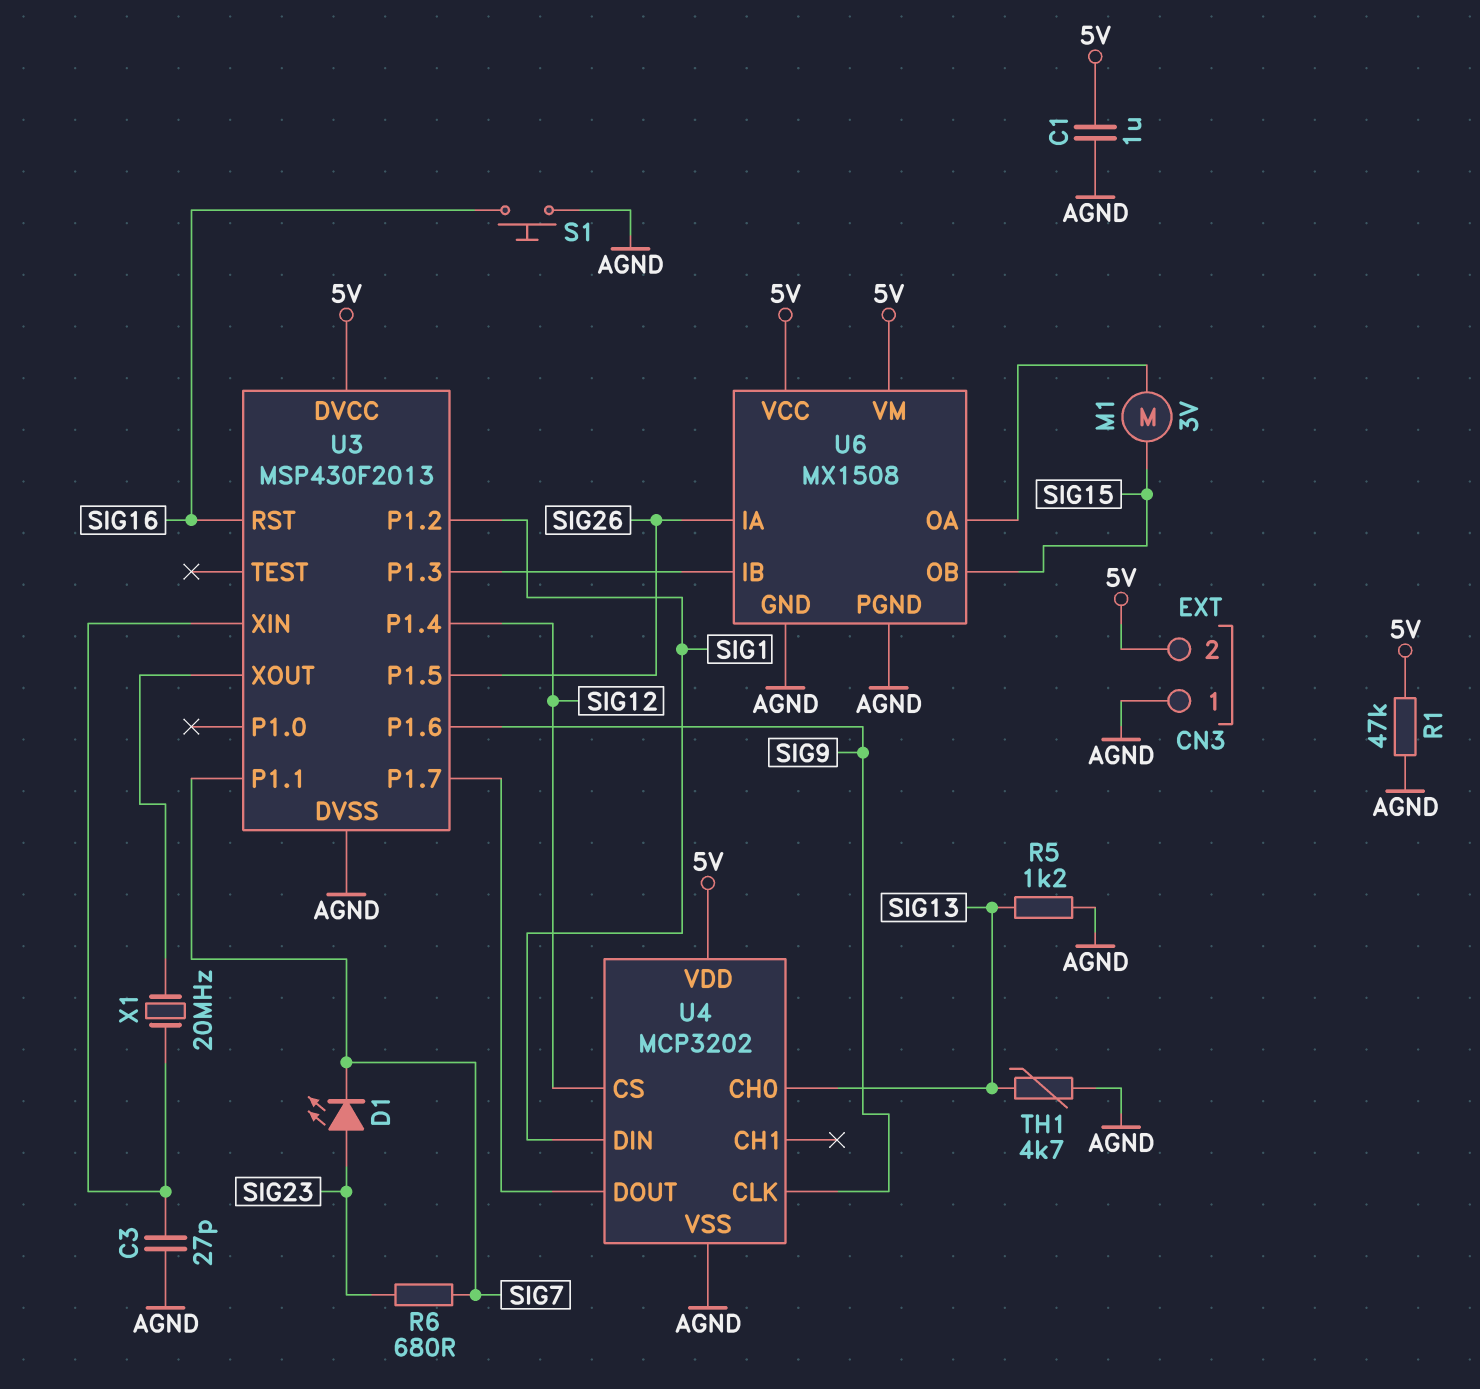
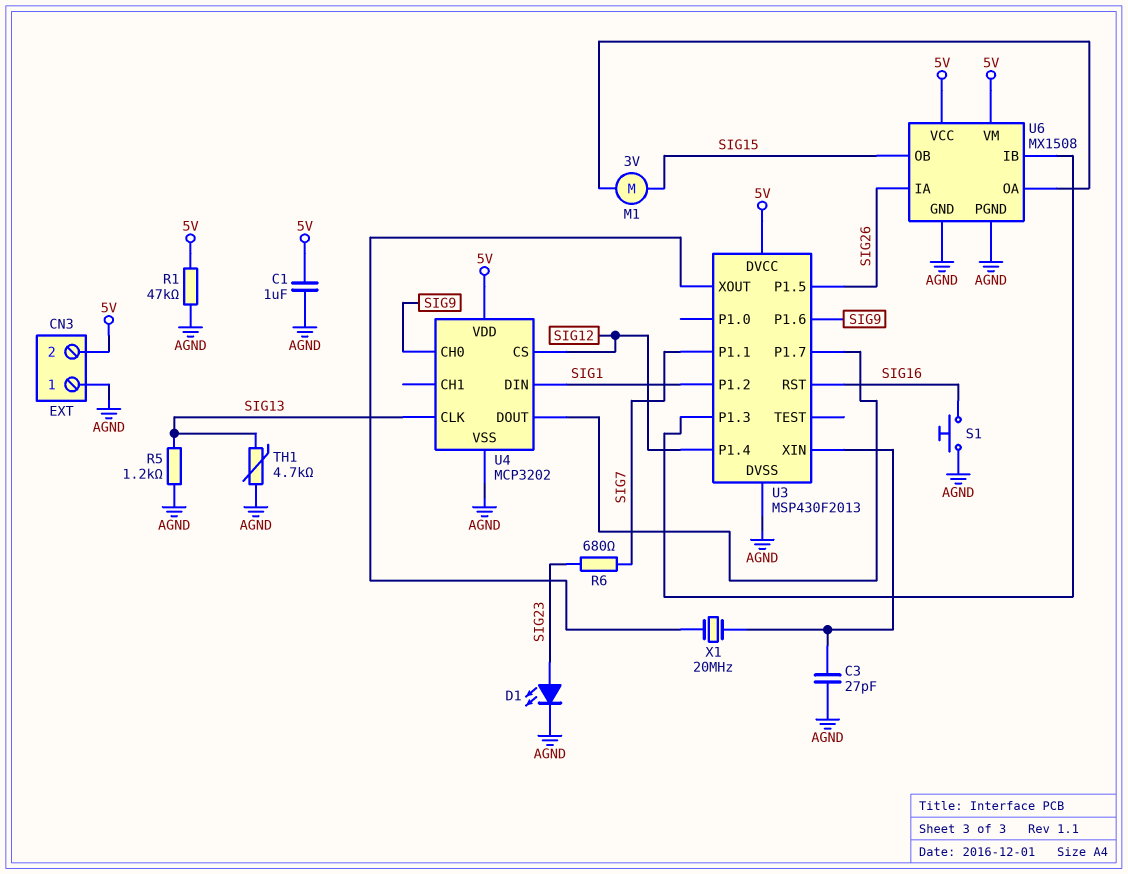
D1: LED (A SIG23, K SIG7) -> LED (A SIG23, K AGND)
U4 pin CH0: SIG13 -> SIG9
U4 pin CLK: SIG9 -> SIG13

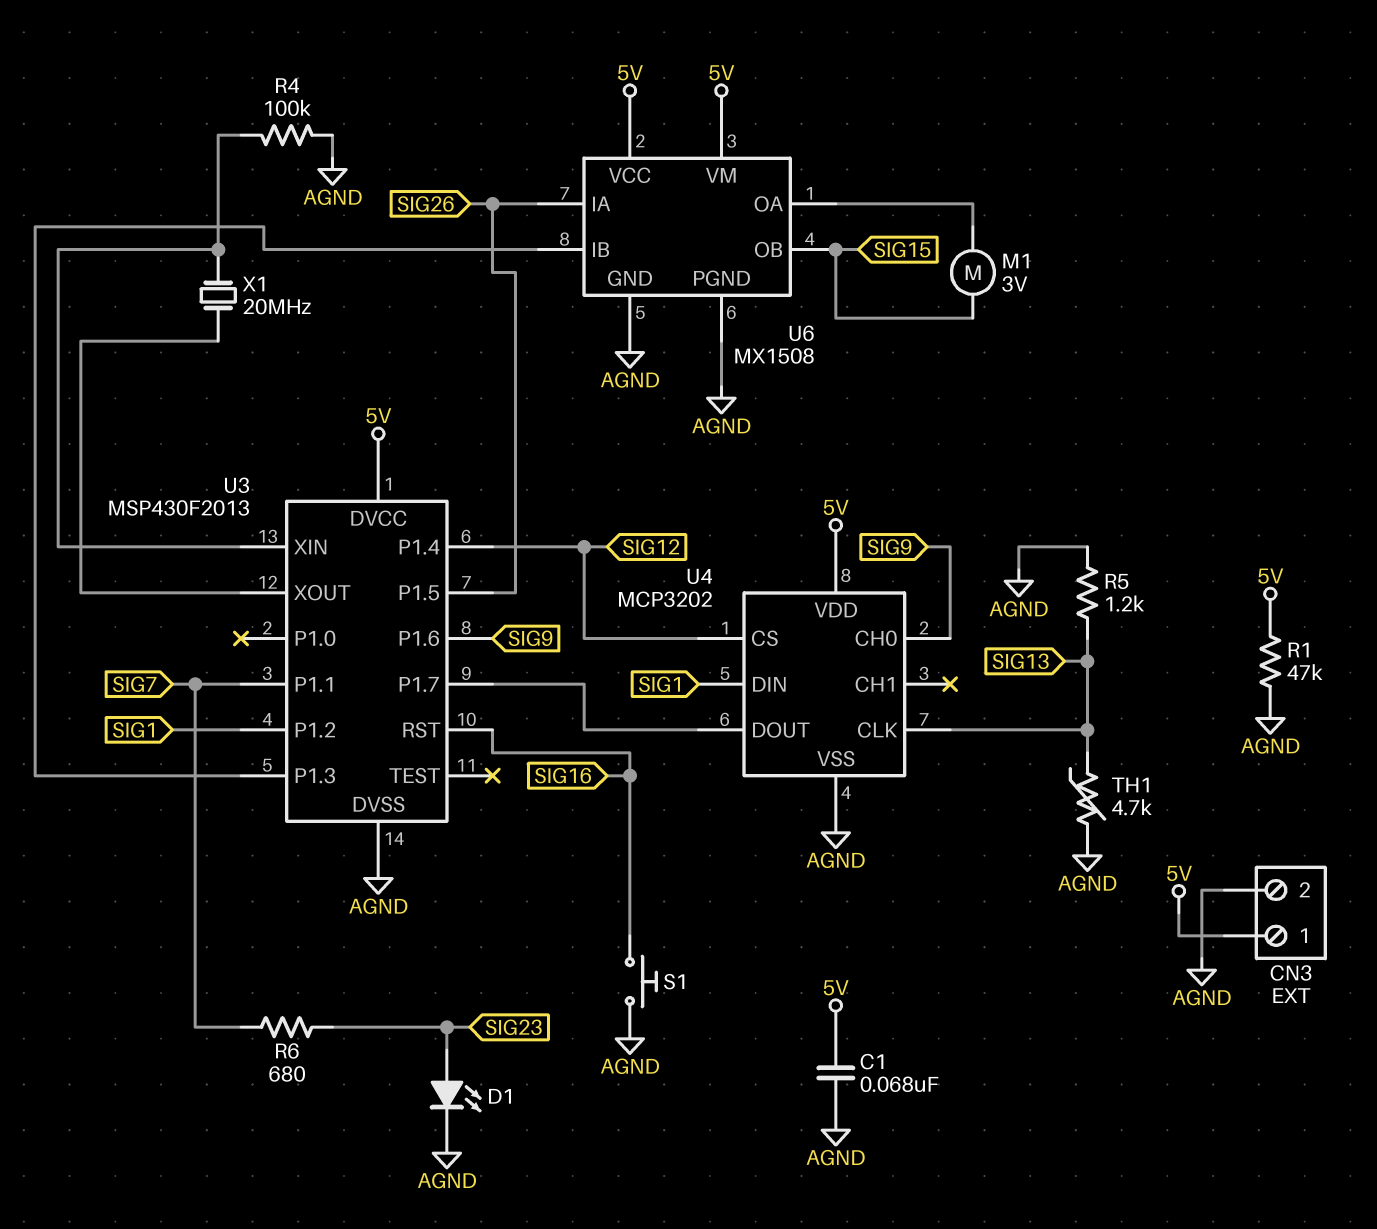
C1: 1uF (5V, AGND) -> 68nF (5V, AGND)
C3: 27pF (AGND, U3/XIN) -> none
CN3 pin 1: AGND -> 5V
CN3 pin 2: 5V -> AGND
R4: none -> 100k (AGND, U3/XIN)

